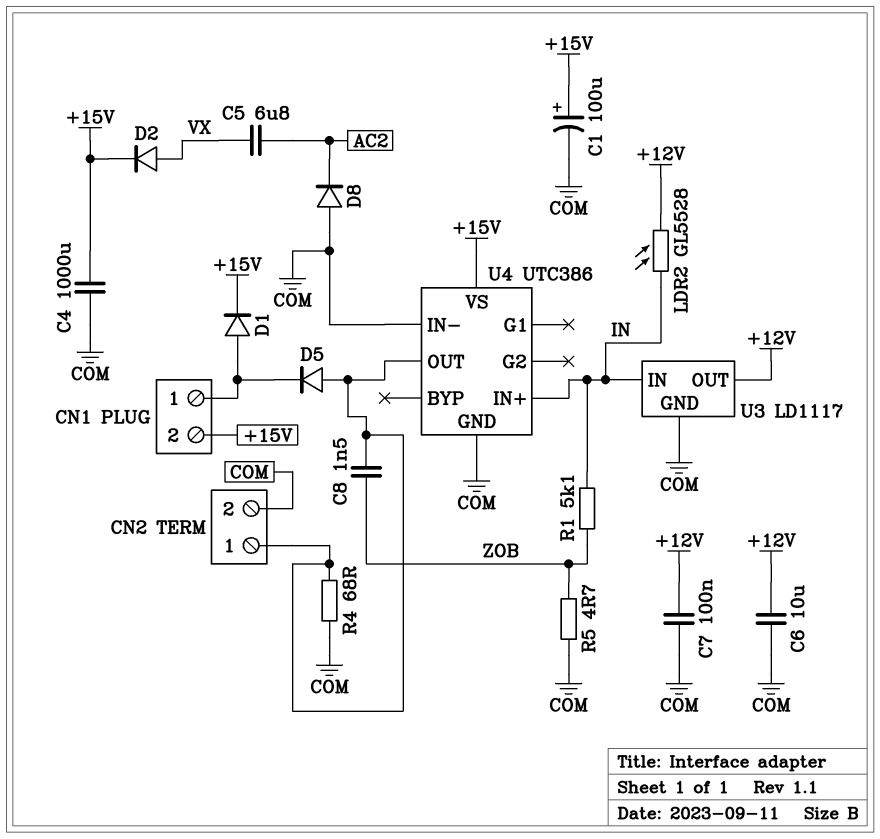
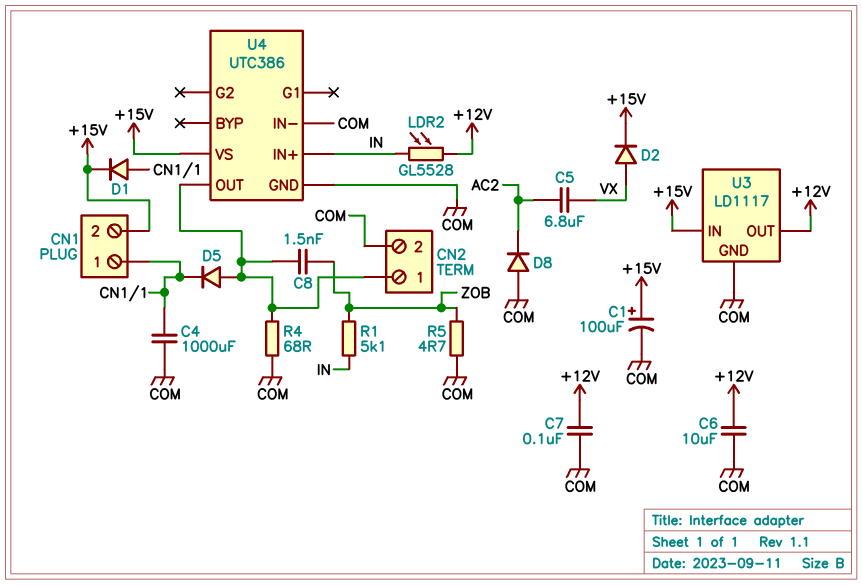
C4: 1000uF (+15V, COM) -> 1000uF (CN1/1, COM)
U3 pin IN: IN -> +15V

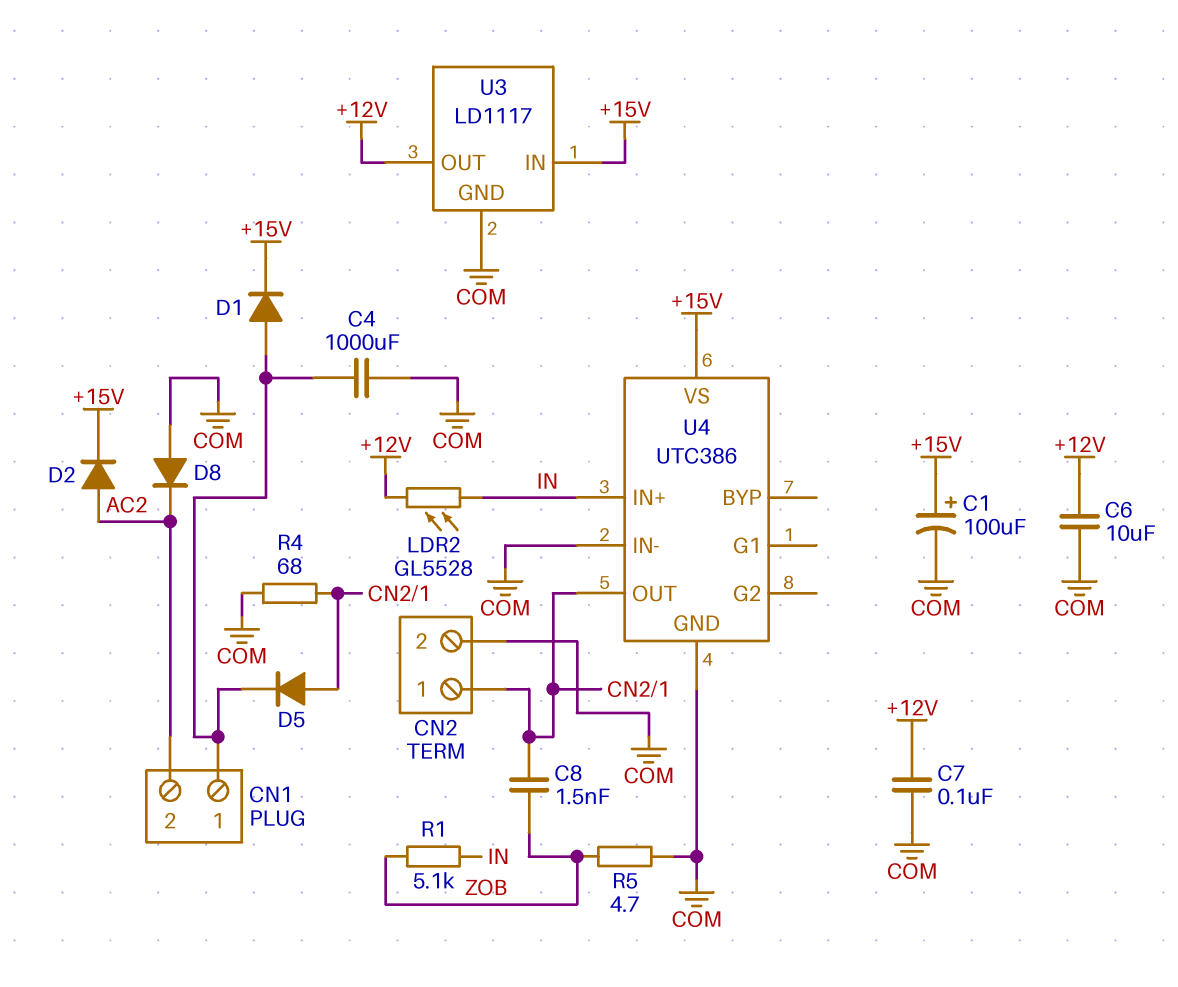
C5: 6.8uF (AC2, VX) -> none
CN1 pin 2: +15V -> AC2
D2: diode (A VX, K +15V) -> diode (A AC2, K +15V)

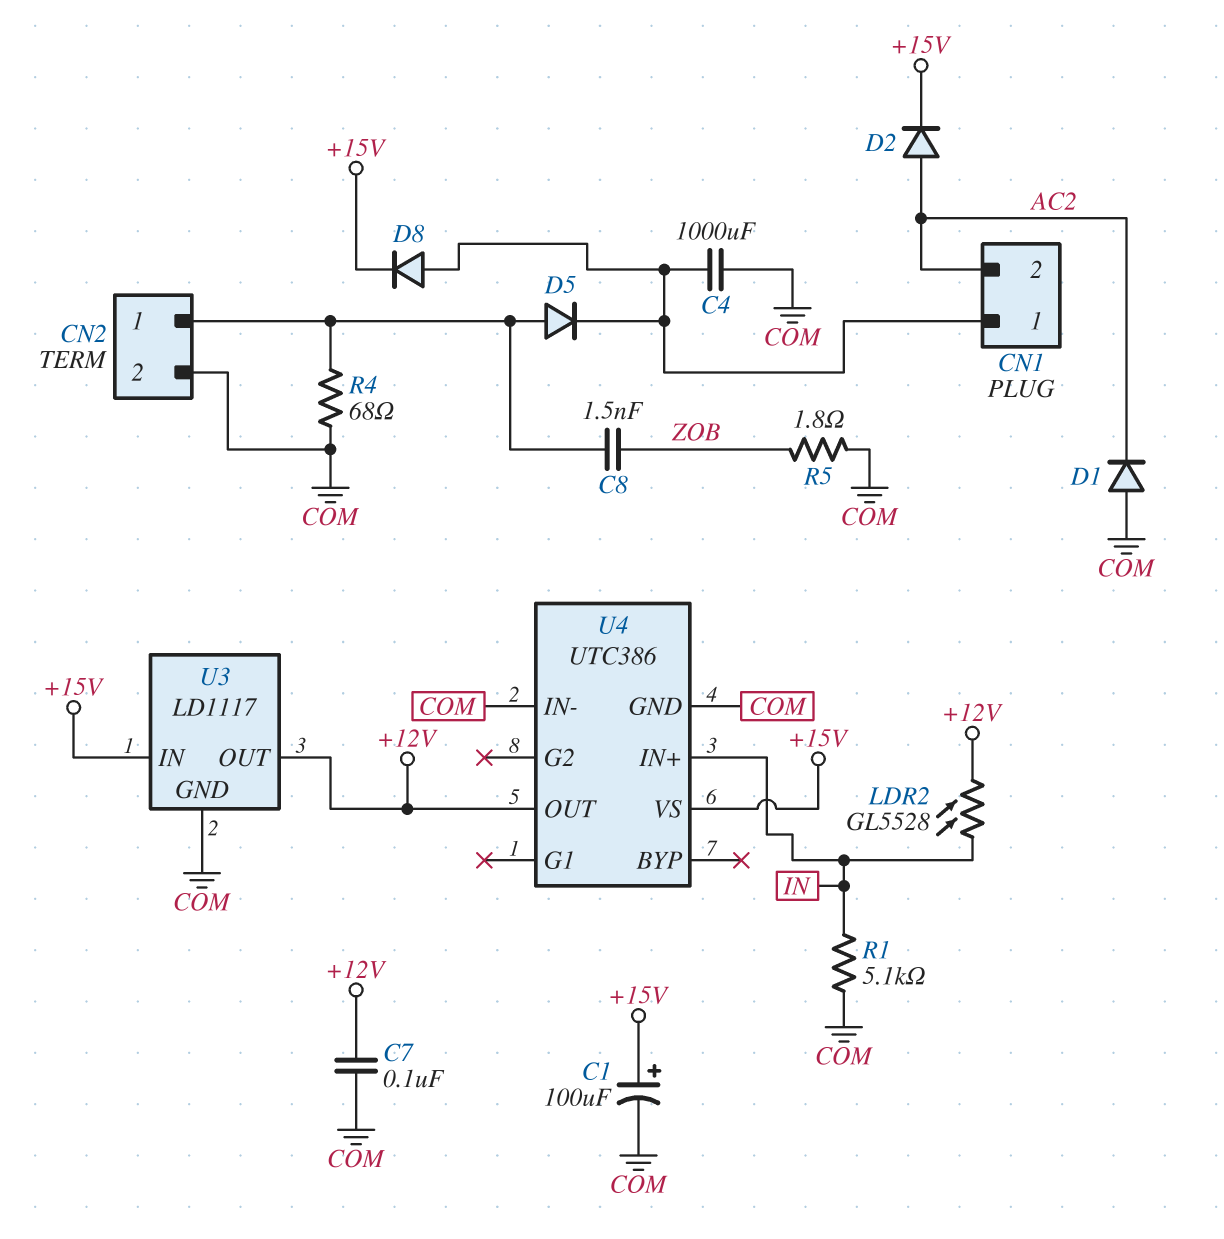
C6: 10uF (+12V, COM) -> none
D1: diode (A CN1/1, K +15V) -> diode (A COM, K AC2)
D8: diode (A COM, K AC2) -> diode (A CN1/1, K +15V)
R1: 5.1k (IN, ZOB) -> 5.1k (COM, IN)
R5: 4.7 (COM, ZOB) -> 1.8 (COM, ZOB)
U4 pin OUT: CN2/1 -> +12V

